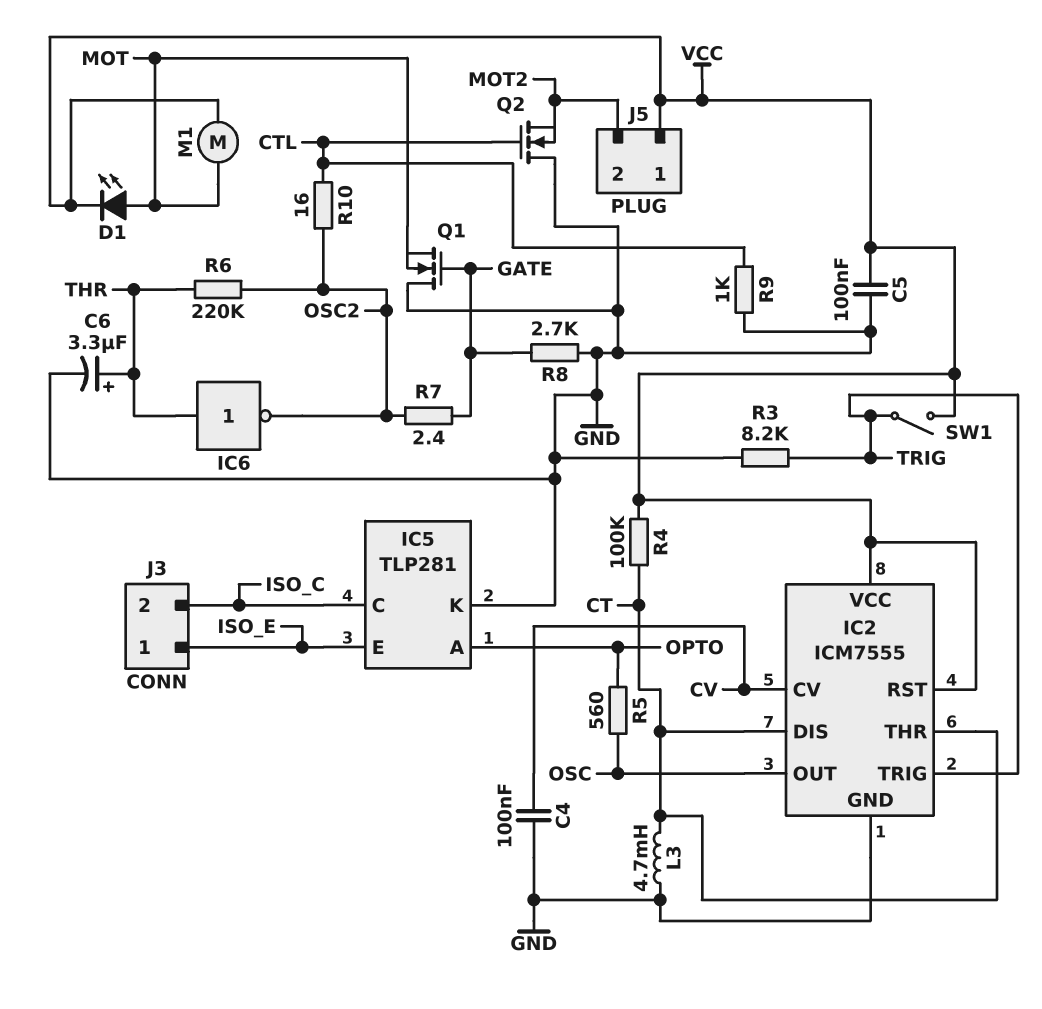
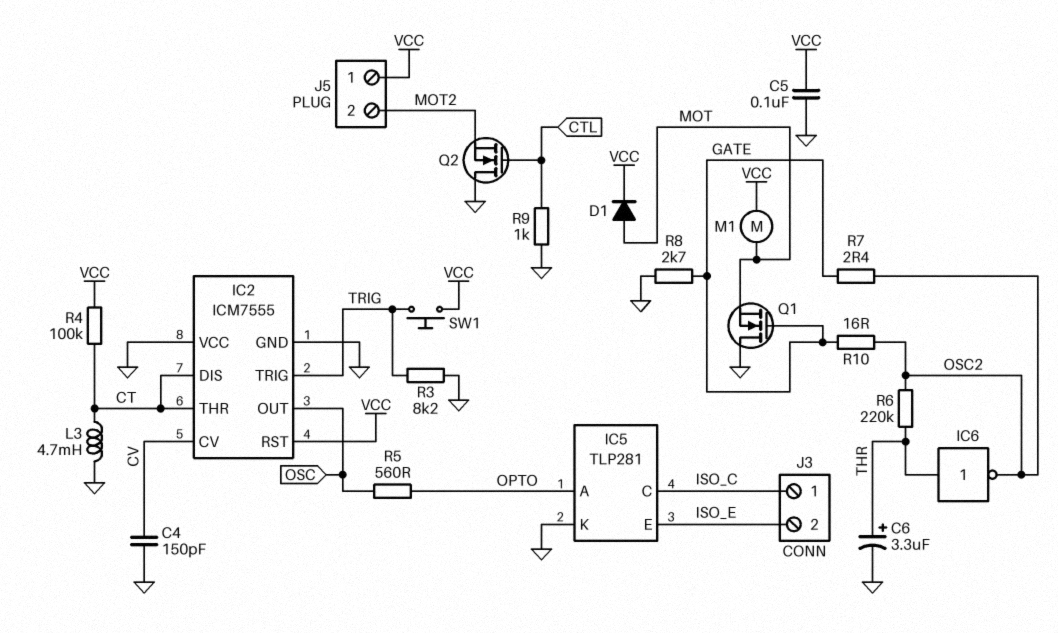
C4: 100nF (CV, GND) -> 150pF (CV, GND)
D1: LED (A MOT, K VCC) -> diode (A MOT, K VCC)
IC2 pin VCC: VCC -> GND
J3 pin 1: ISO_E -> ISO_C
J3 pin 2: ISO_C -> ISO_E
R10: 16 (CTL, OSC2) -> 16 (GATE, OSC2)
SW1: switch (TRIG, VCC) -> button (TRIG, VCC)

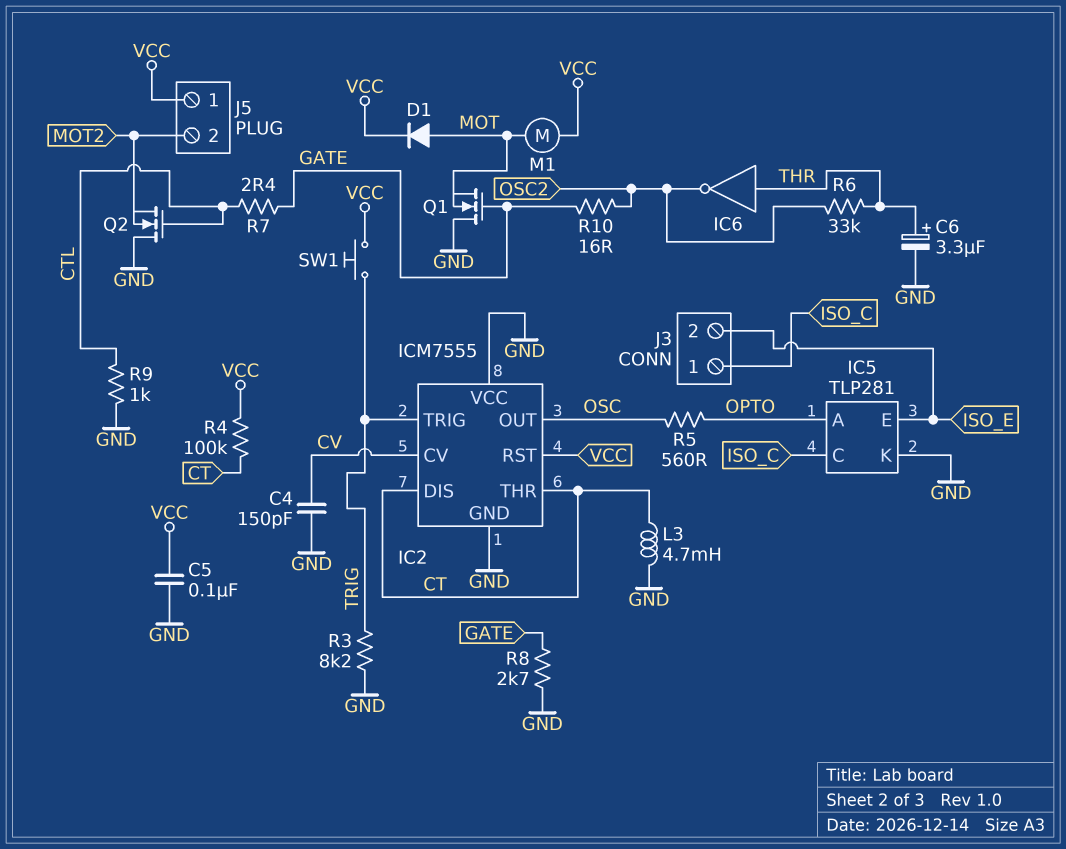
R6: 220k (OSC2, THR) -> 33k (OSC2, THR)
R7: 2.4 (GATE, OSC2) -> 2.4 (CTL, GATE)

